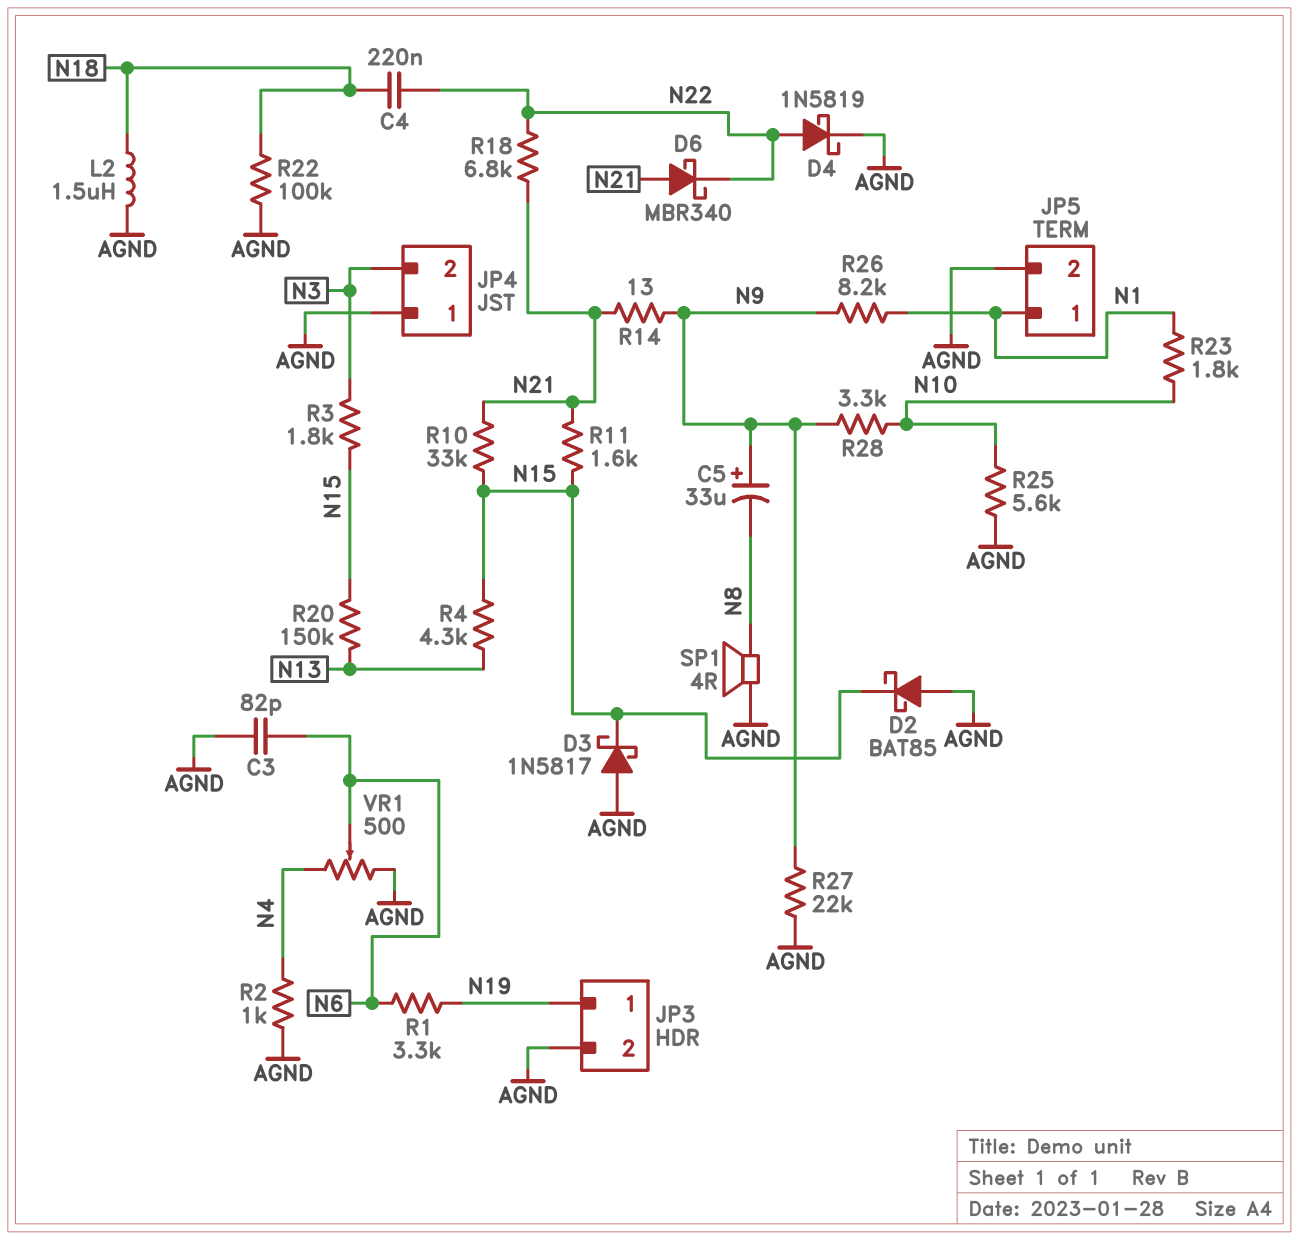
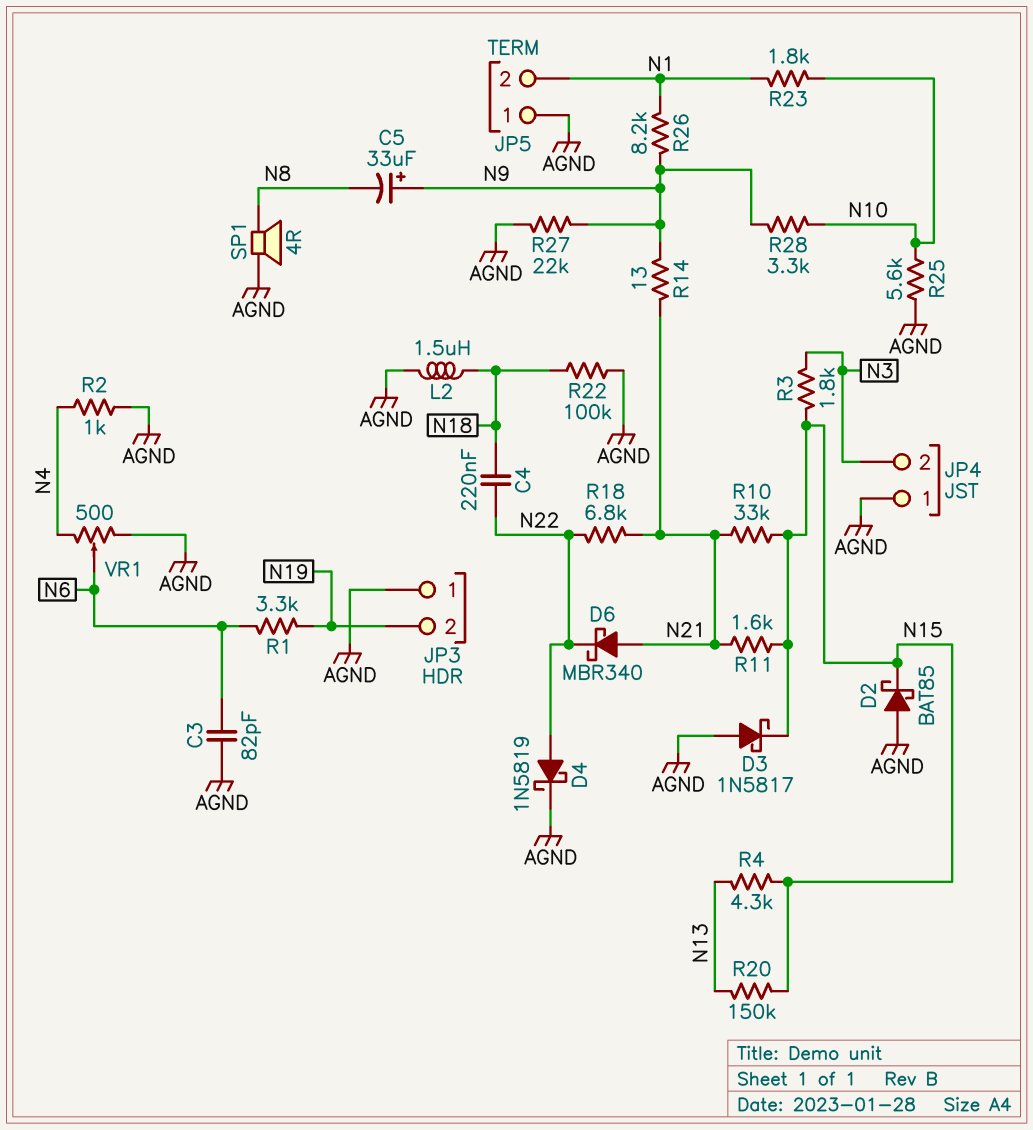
JP3 pin 1: N19 -> AGND
JP3 pin 2: AGND -> N19
JP5 pin 1: N1 -> AGND
JP5 pin 2: AGND -> N1

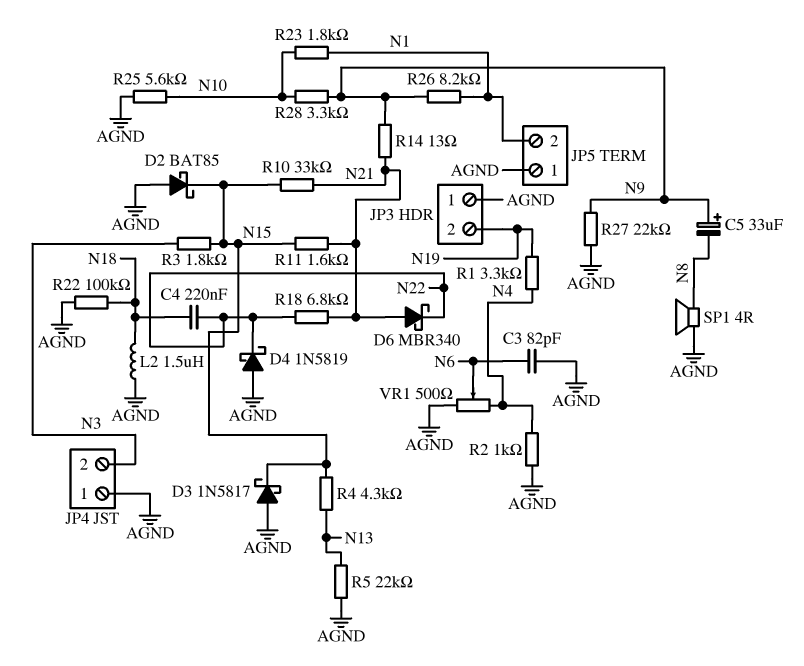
D4: schottky 1N5819 (A N22, K AGND) -> schottky 1N5819 (A AGND, K N22)
R1: 3.3k (N6, N19) -> 3.3k (N4, N19)
R5: none -> 22k (AGND, N13)
R20: 150k (N13, N15) -> none

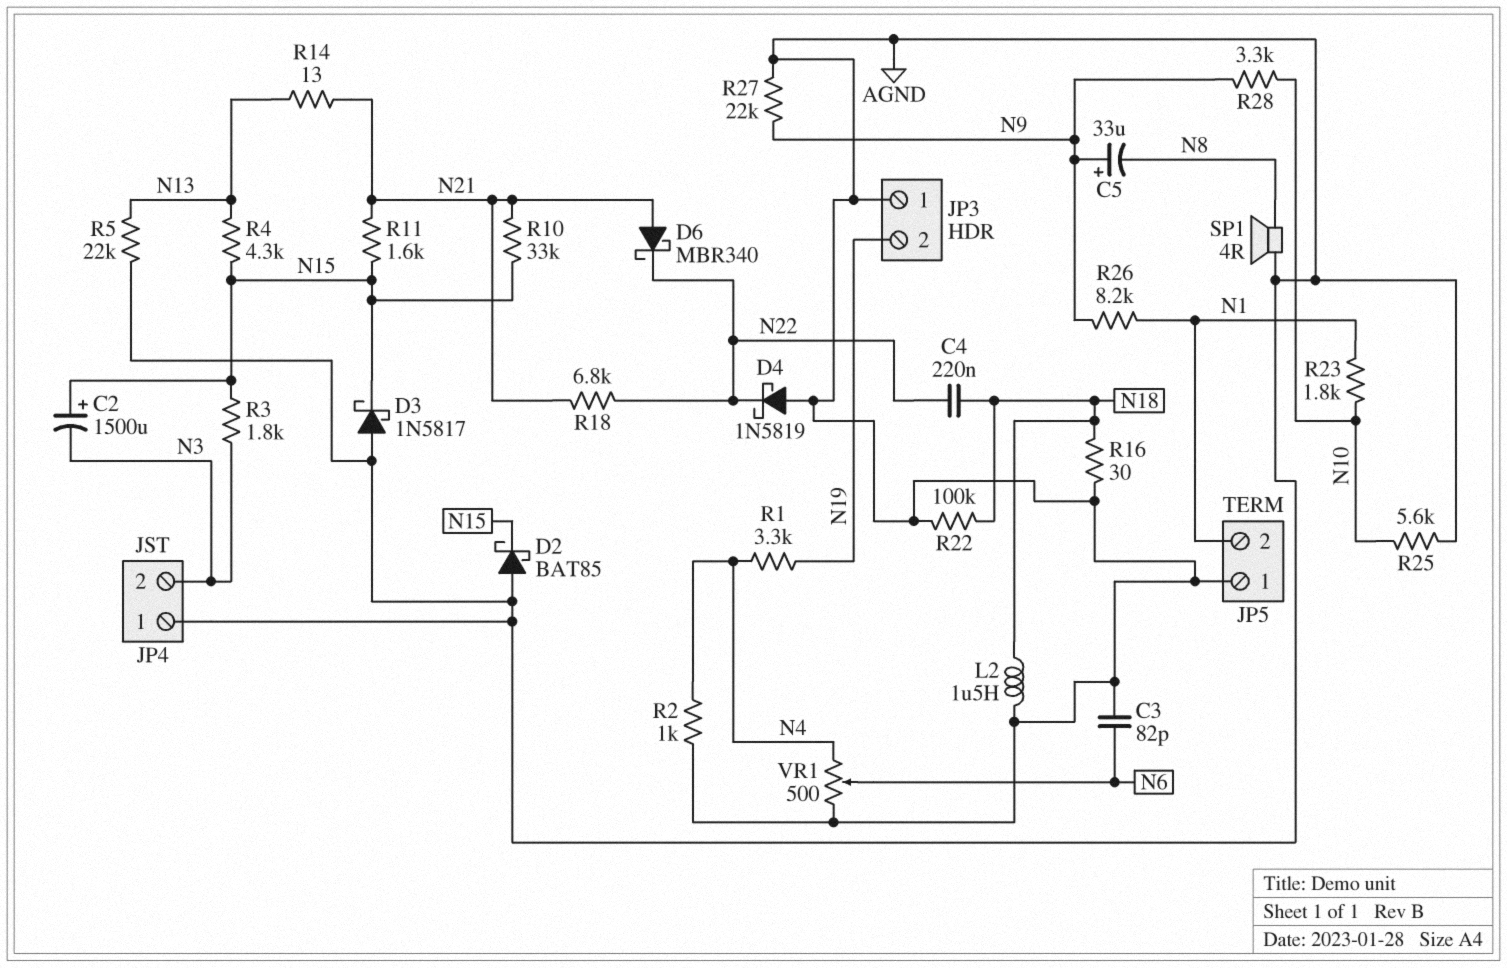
C2: none -> 1500uF (plus N15, minus N3)
R14: 13 (N9, N21) -> 13 (N13, N21)
R16: none -> 30 (AGND, N18)

